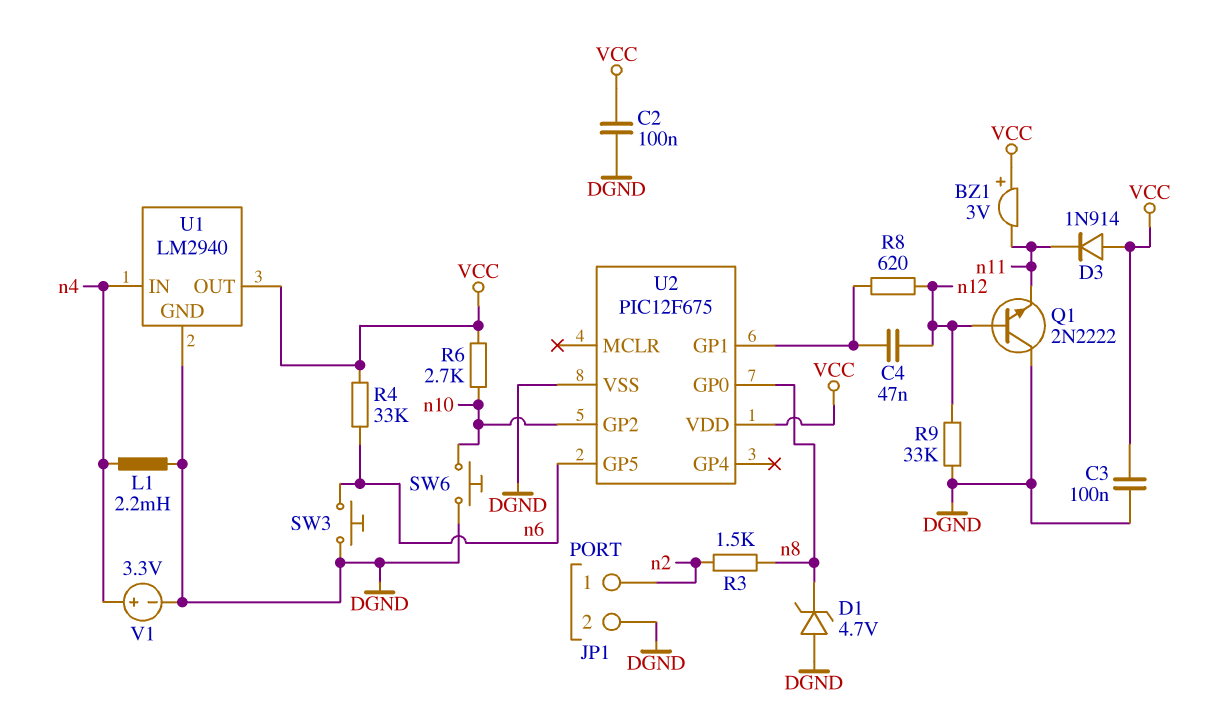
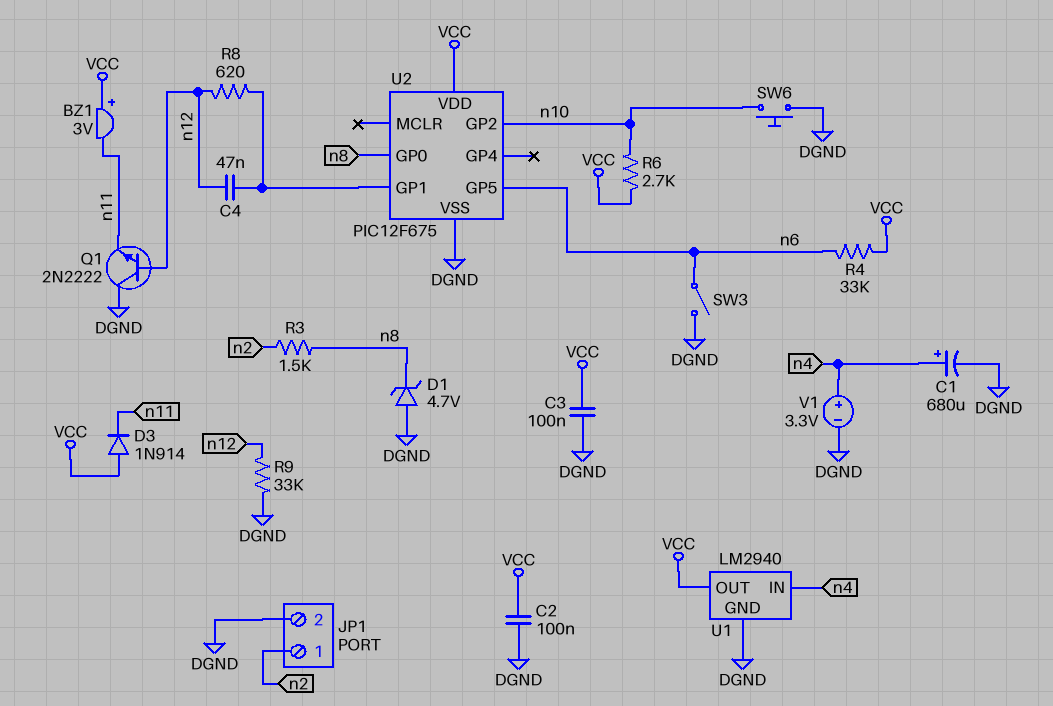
C1: none -> 680uF (plus n4, minus DGND)
L1: 2.2mH (DGND, n4) -> none
SW3: button (DGND, n6) -> switch (DGND, n6)

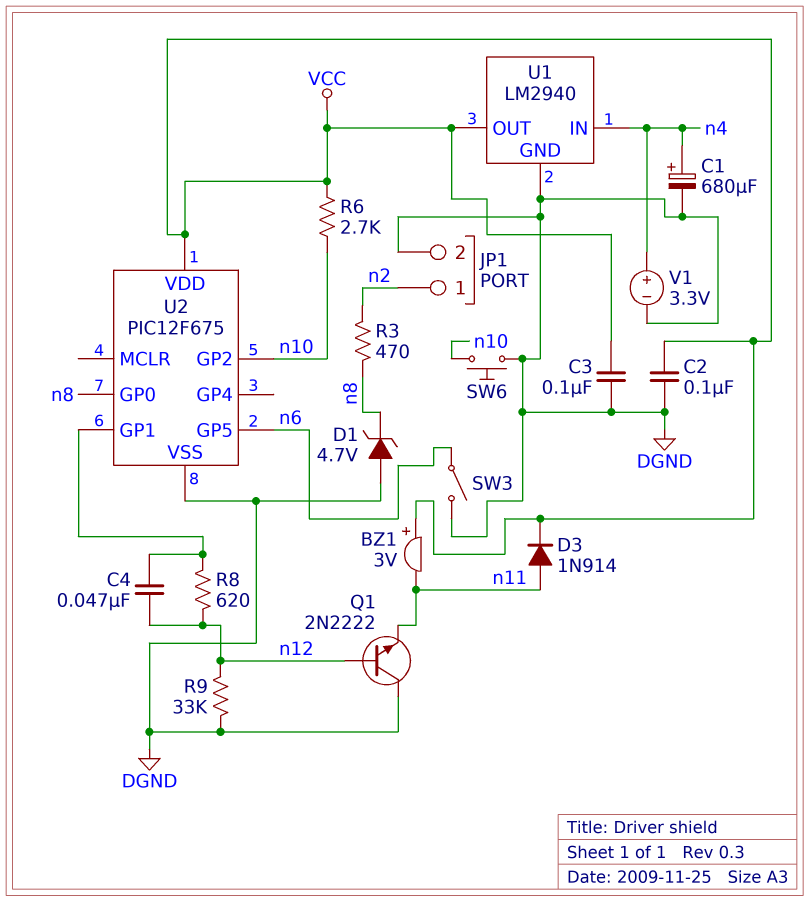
D3: diode 1N914 (A VCC, K n11) -> diode 1N914 (A n11, K VCC)
R3: 1.5k (n2, n8) -> 470 (n2, n8)
R4: 33k (VCC, n6) -> none

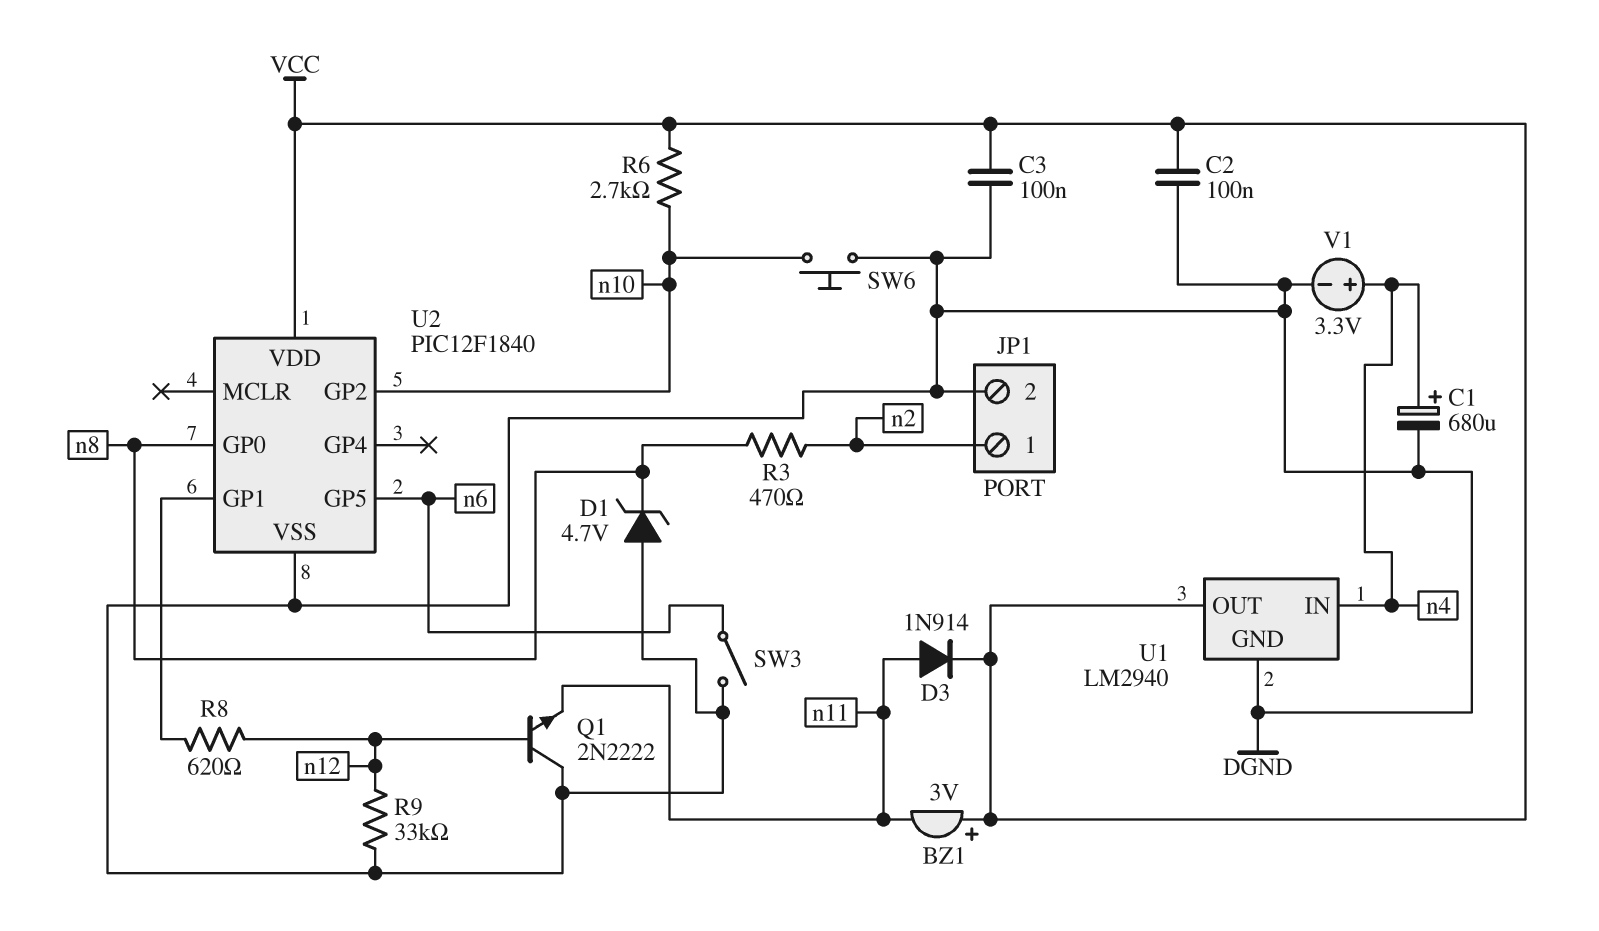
C4: 47nF (U2/GP1, n12) -> none
U2: PIC12F675 -> PIC12F1840

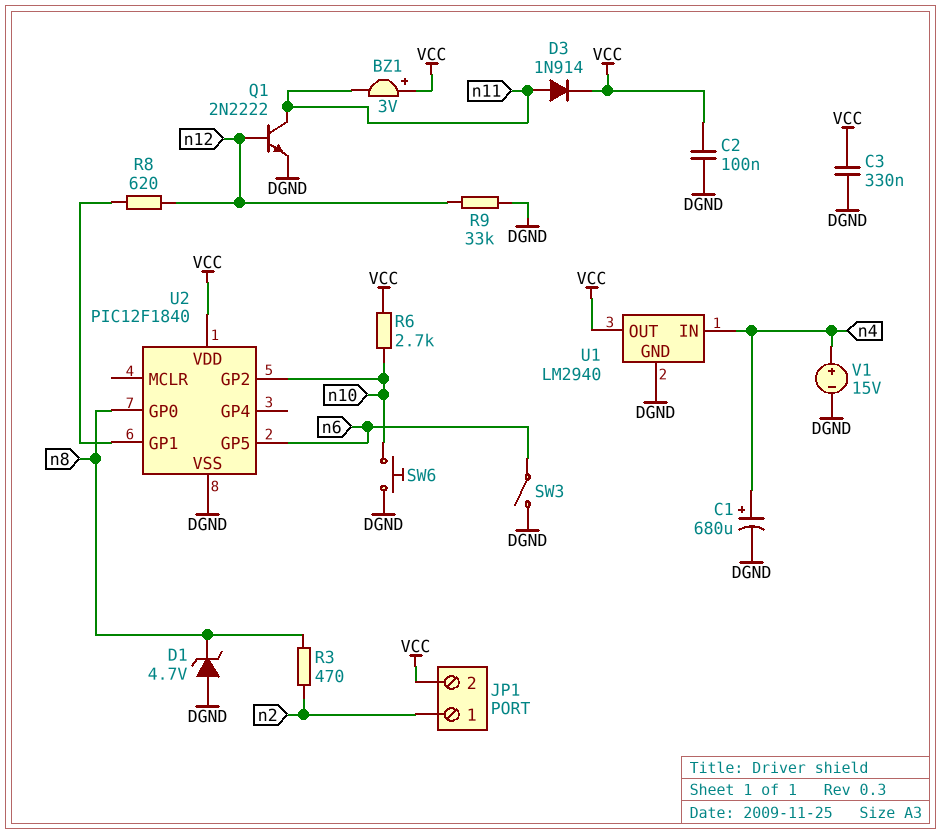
C3: 100nF (DGND, VCC) -> 330nF (DGND, VCC)
JP1 pin 2: DGND -> VCC
Q1: NPN 2N2222 (B n12, C DGND, E n11) -> NPN 2N2222 (B n12, C n11, E DGND)
V1: 3.3V (plus n4, minus DGND) -> 15V (plus n4, minus DGND)

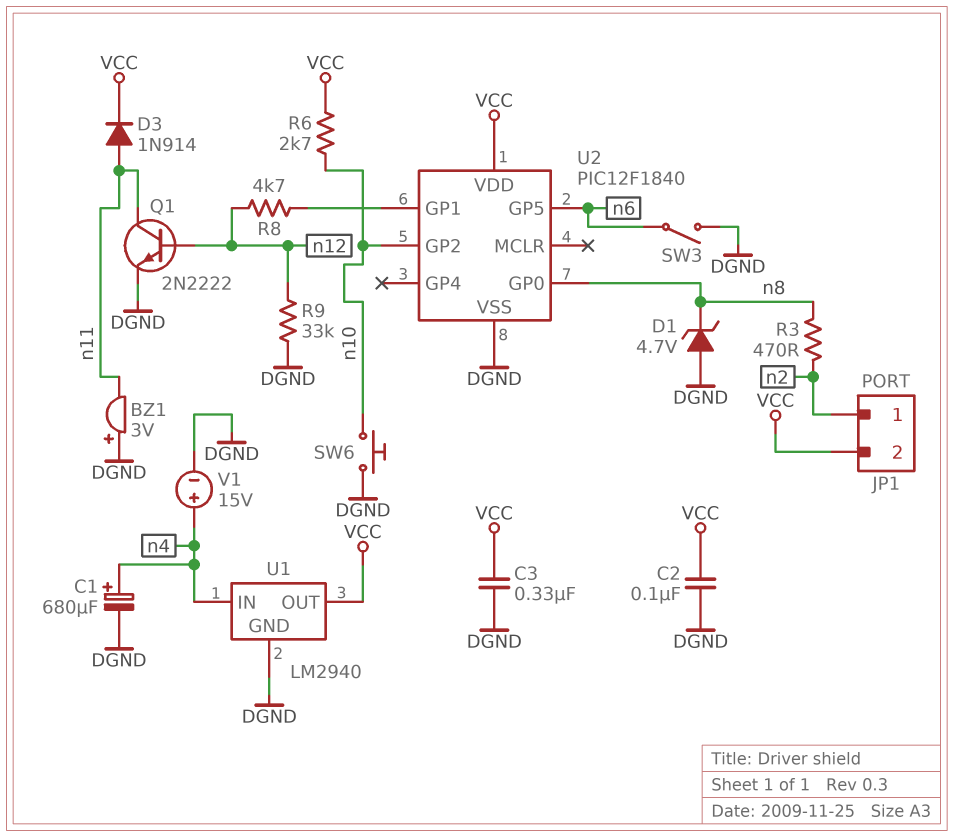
BZ1: buzzer 3V (plus VCC, minus n11) -> buzzer 3V (plus DGND, minus n11)
R8: 620 (U2/GP1, n12) -> 4.7k (U2/GP1, n12)

